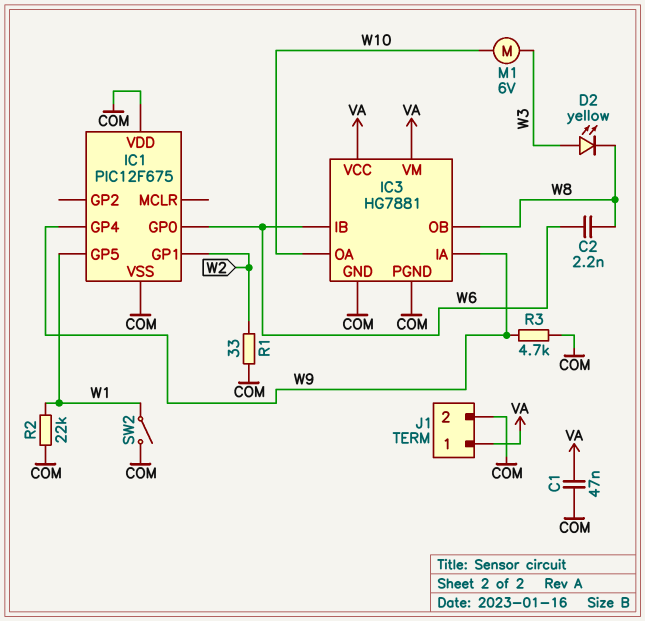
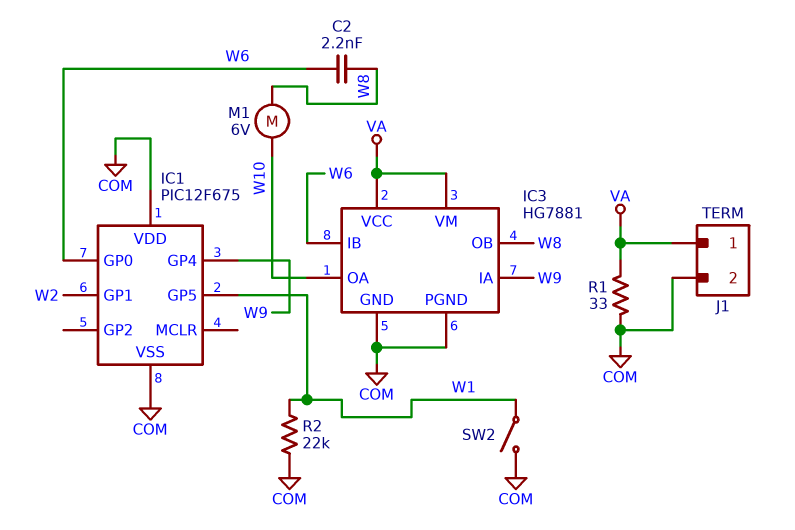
C1: 47nF (COM, VA) -> none
D2: LED yellow (A W3, K W8) -> none
M1: motor 6V (W3, W10) -> motor 6V (W8, W10)
R1: 33 (COM, W2) -> 33 (COM, VA)
R3: 4.7k (COM, W9) -> none

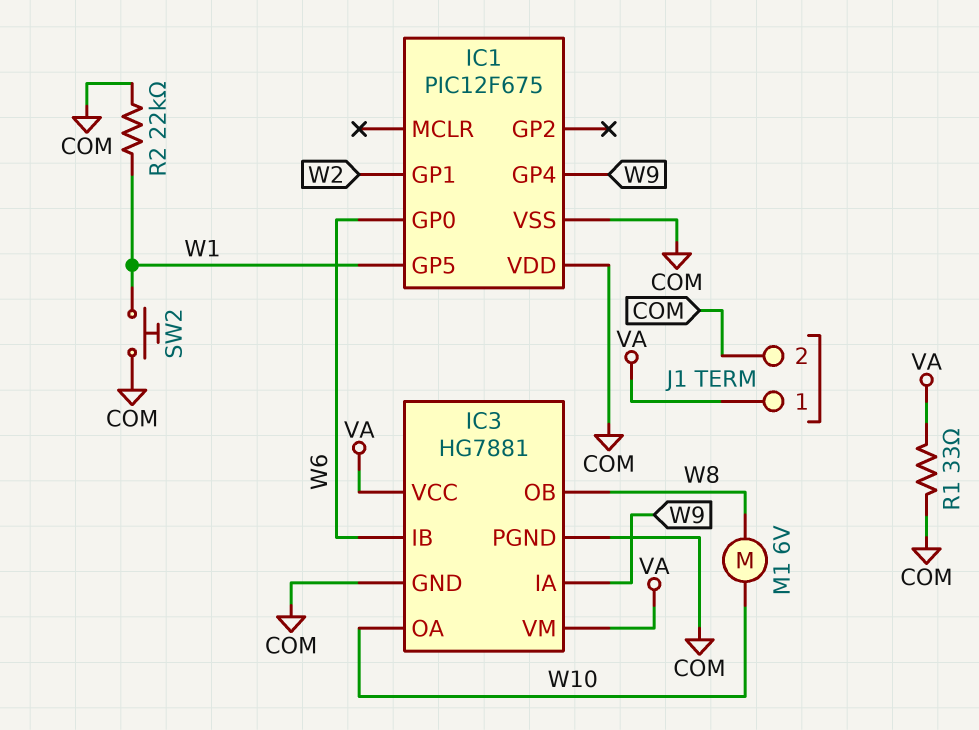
C2: 2.2nF (W6, W8) -> none
SW2: switch (COM, W1) -> button (COM, W1)

